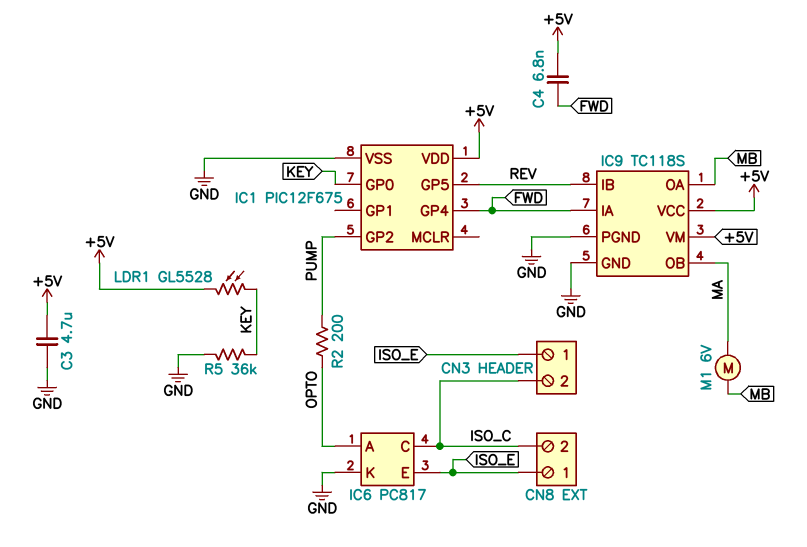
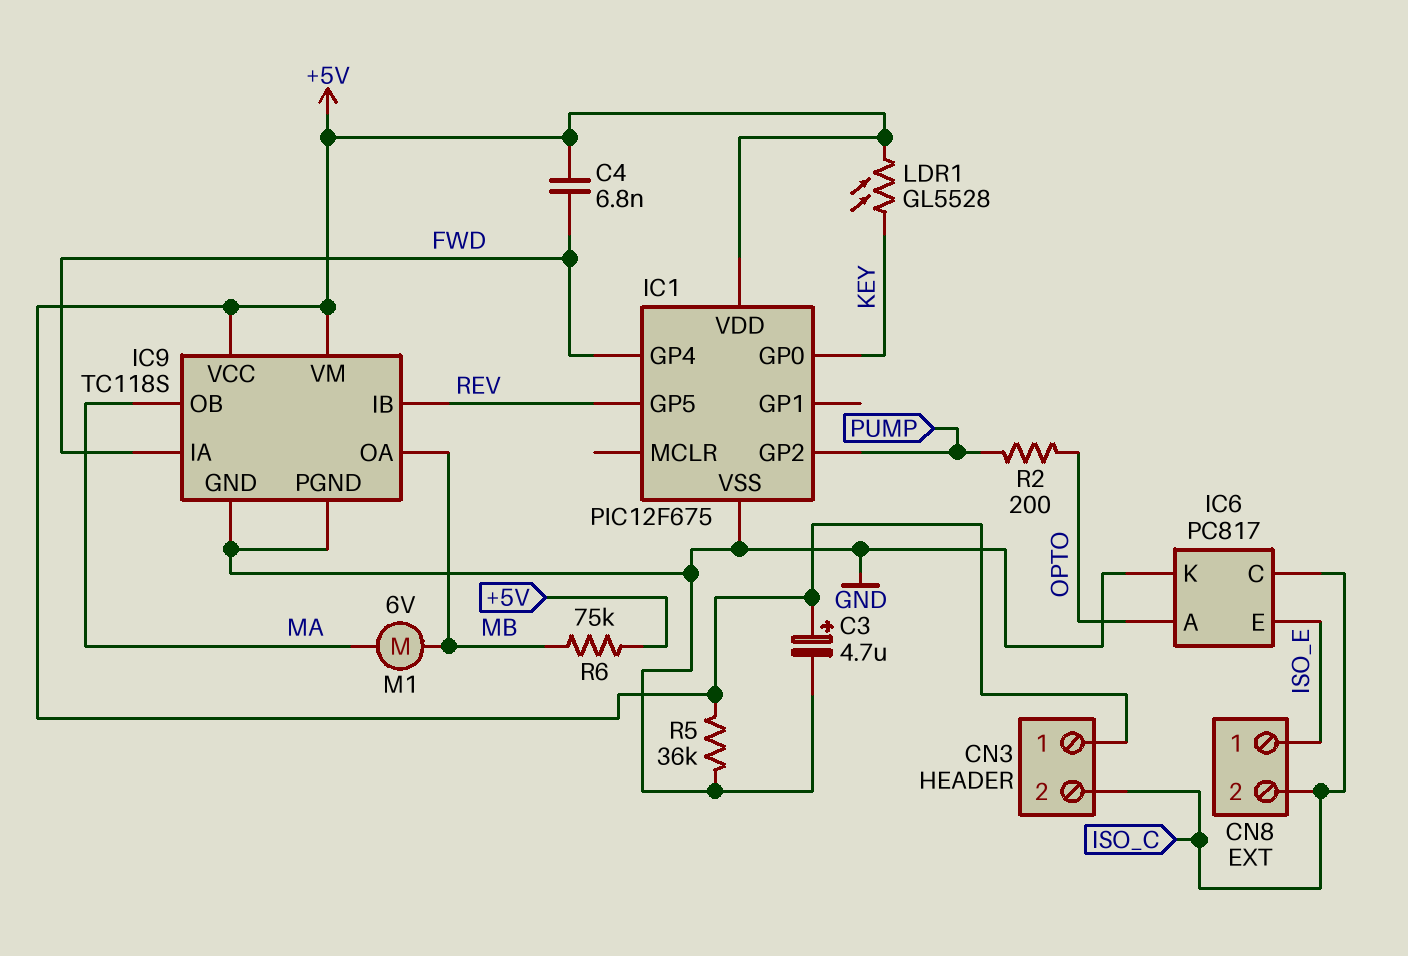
C3: 4.7uF (+5V, GND) -> 4.7uF (plus +5V, minus GND)
CN3 pin 1: ISO_E -> +5V
R5: 36k (GND, KEY) -> 36k (+5V, GND)
R6: none -> 75k (+5V, MB)

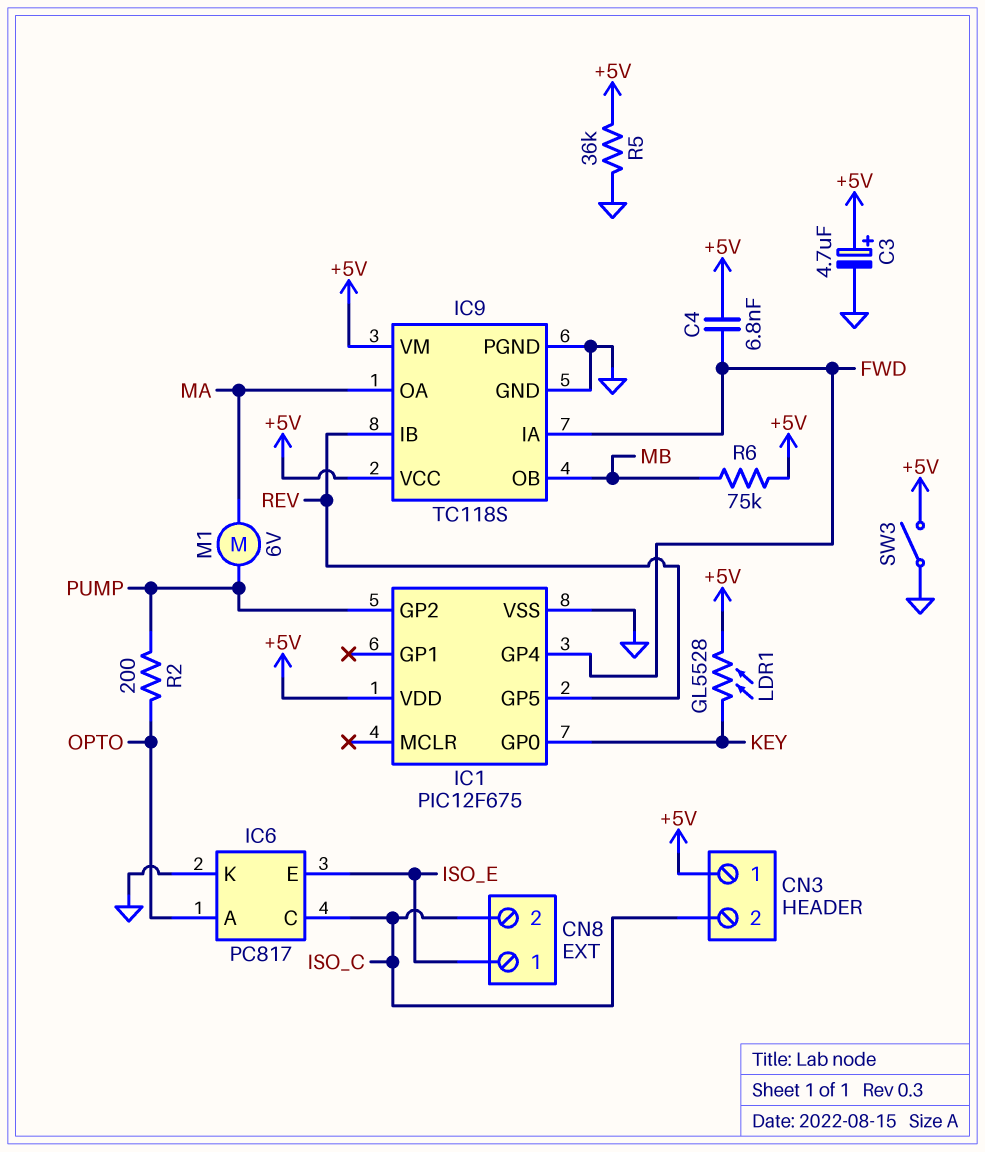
IC9 pin OA: MB -> MA
IC9 pin OB: MA -> MB
M1: motor 6V (MA, MB) -> motor 6V (MA, PUMP)
SW3: none -> switch (+5V, GND)

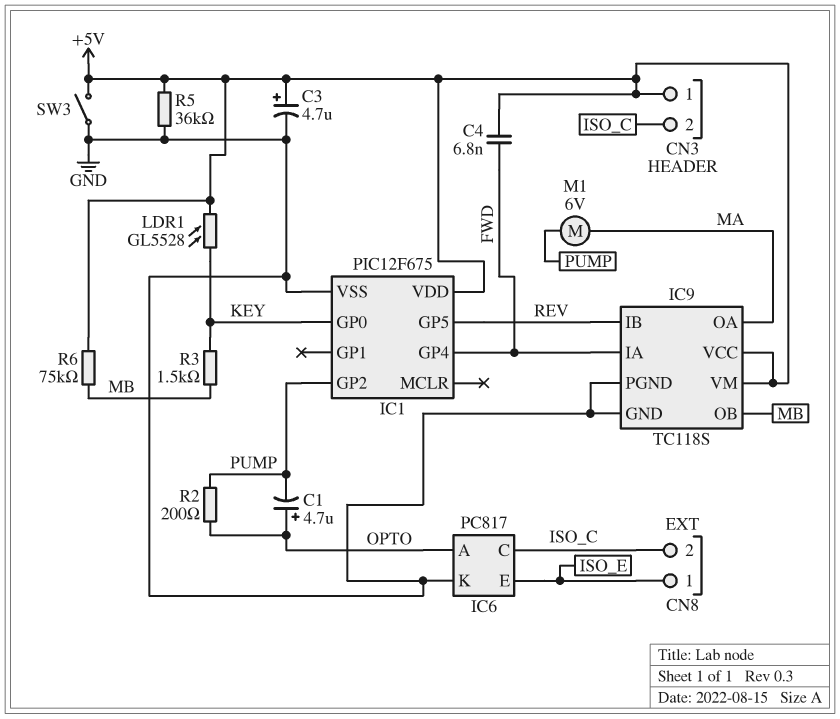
C1: none -> 4.7uF (plus OPTO, minus PUMP)
R3: none -> 1.5k (KEY, MB)

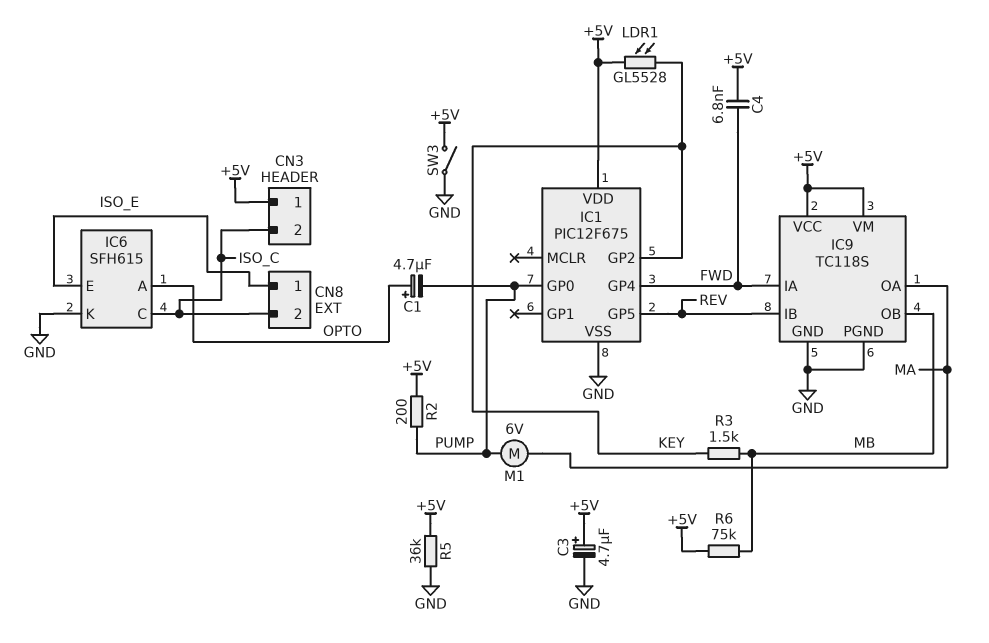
IC1 pin GP0: KEY -> PUMP
IC1 pin GP2: PUMP -> KEY
IC6: PC817 -> SFH615
R2: 200 (OPTO, PUMP) -> 200 (+5V, PUMP)

